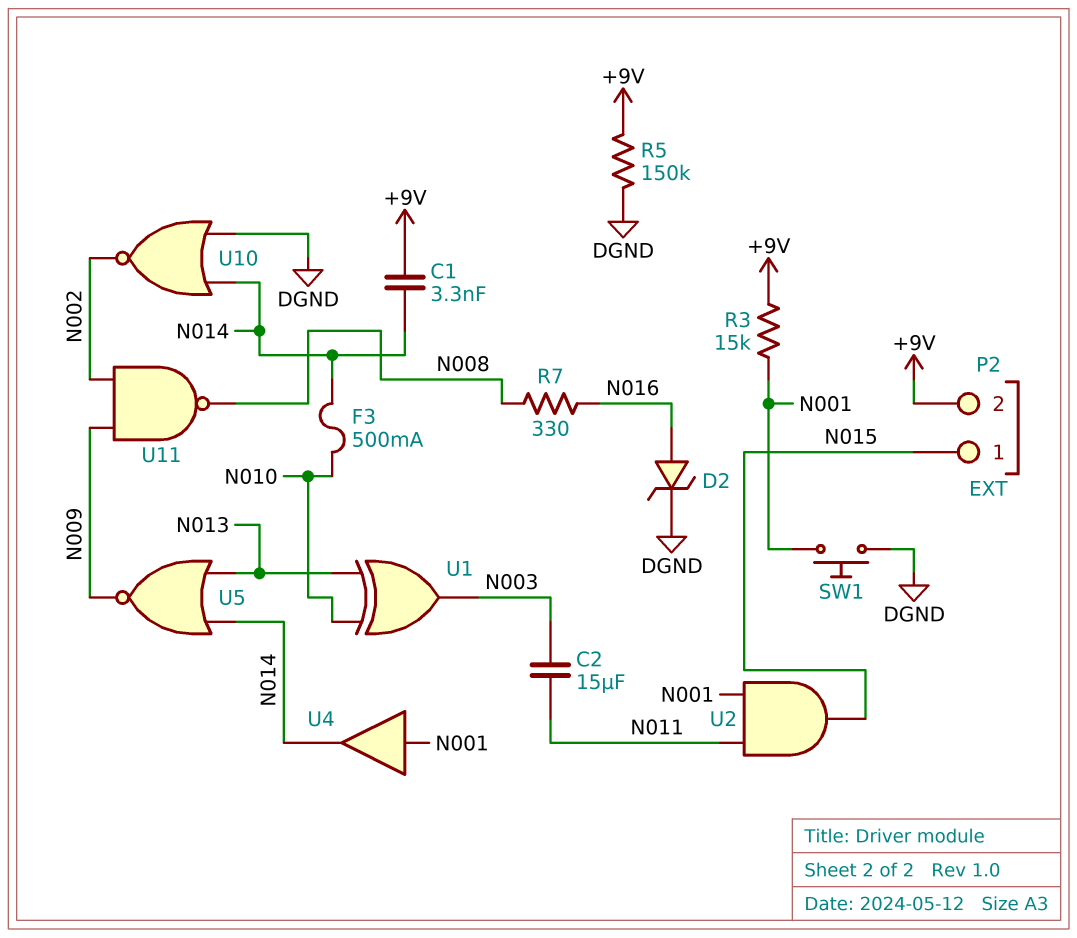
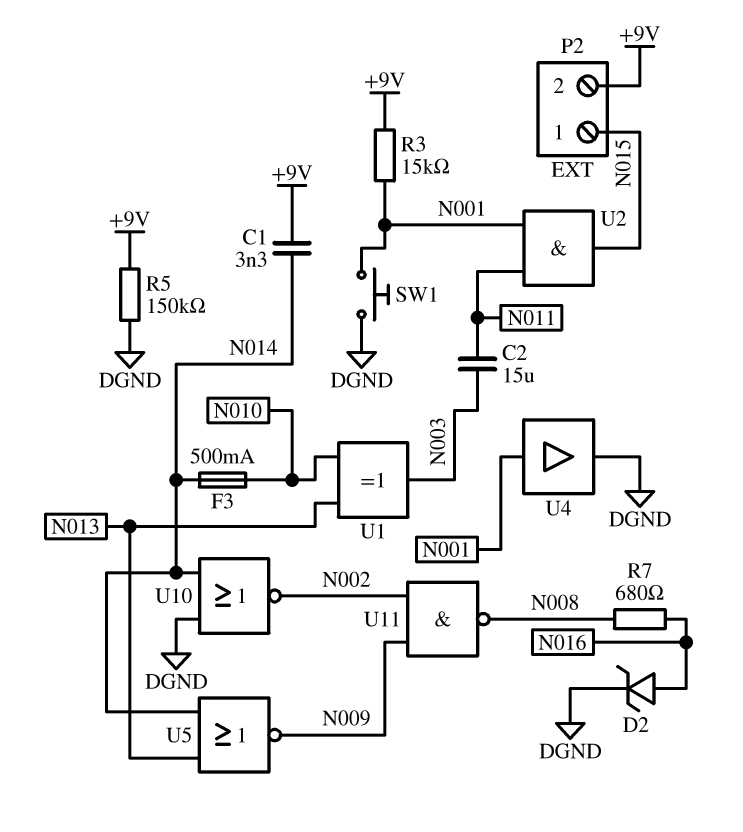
R7: 330 (N008, N016) -> 680 (N008, N016)
U4: buffer (in N001, out N014) -> buffer (in N001, out DGND)

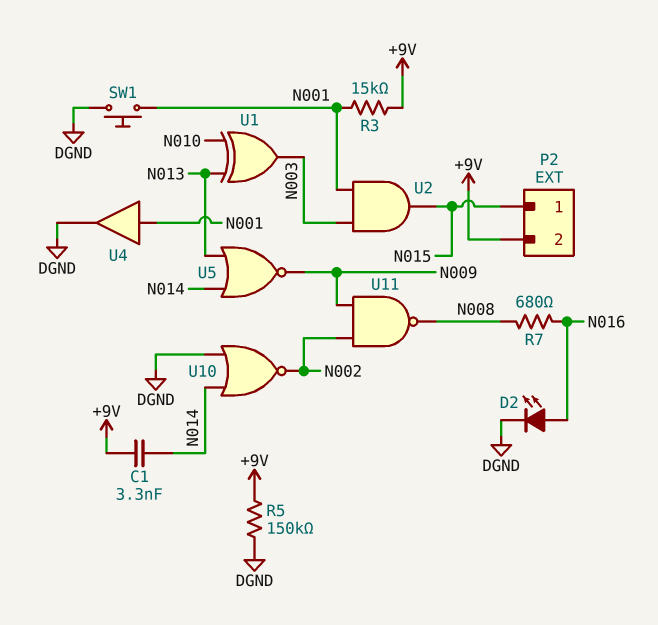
C2: 15uF (N003, N011) -> none
D2: zener (A N016, K DGND) -> LED (A N016, K DGND)
F3: 500mA (N010, N014) -> none
U2: AND (in N001, in N011, out N015) -> AND (in N001, in N003, out N015)

